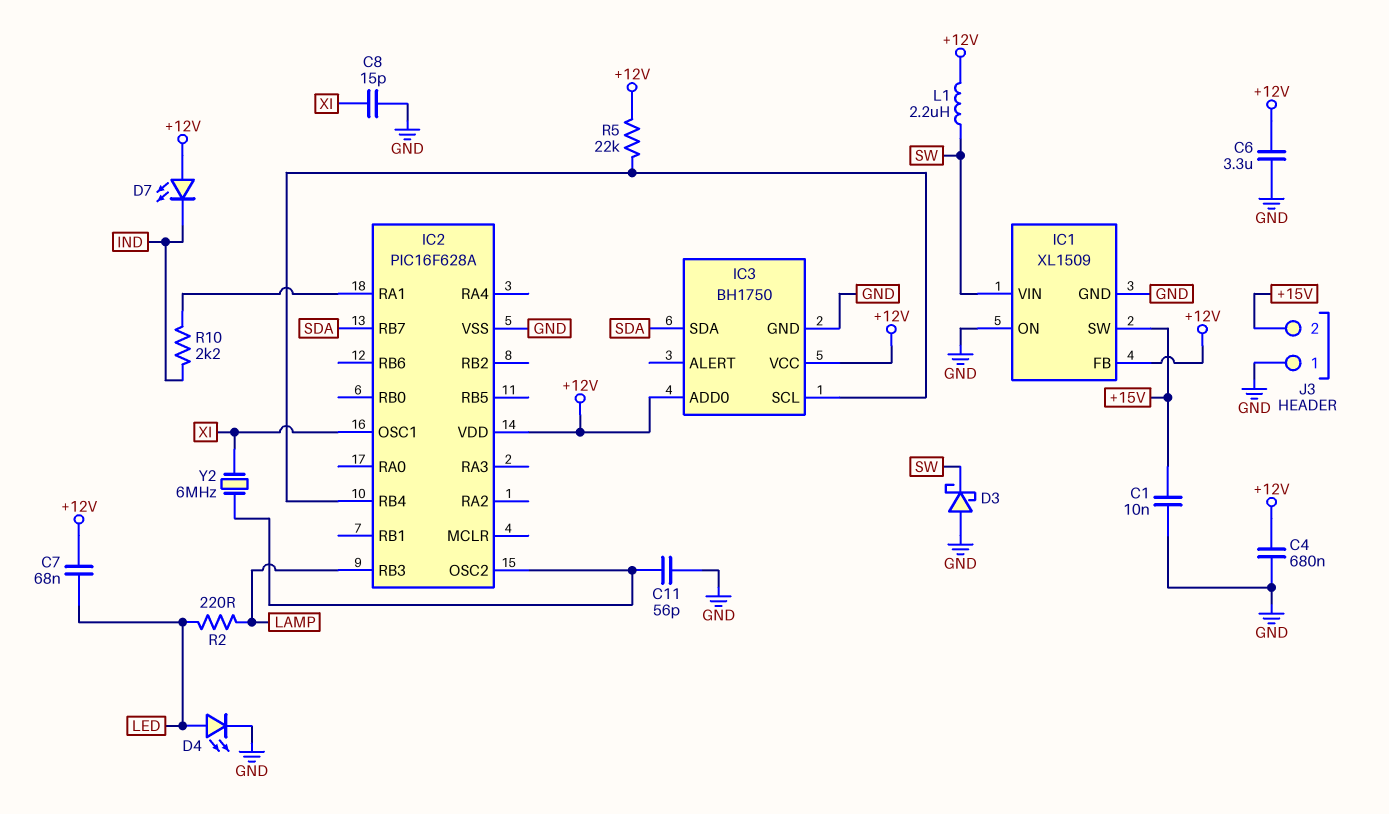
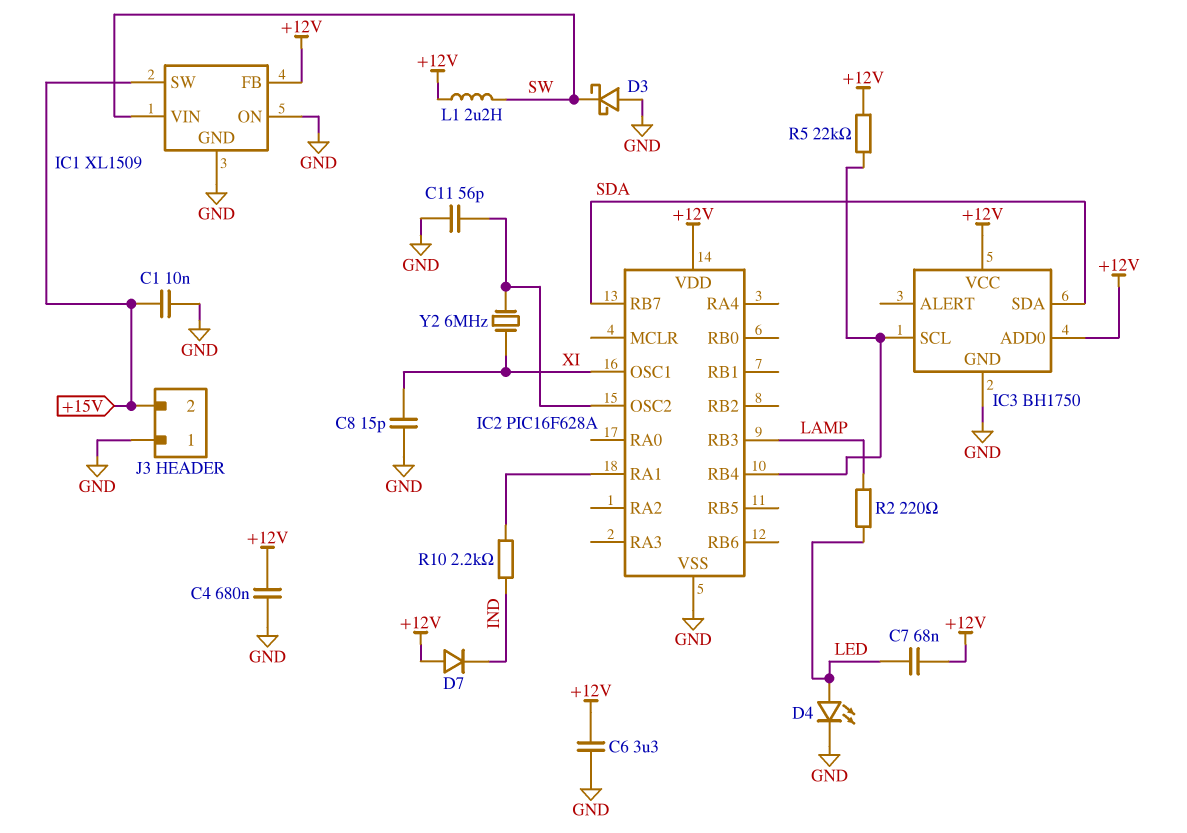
D7: LED (A +12V, K IND) -> diode (A +12V, K IND)

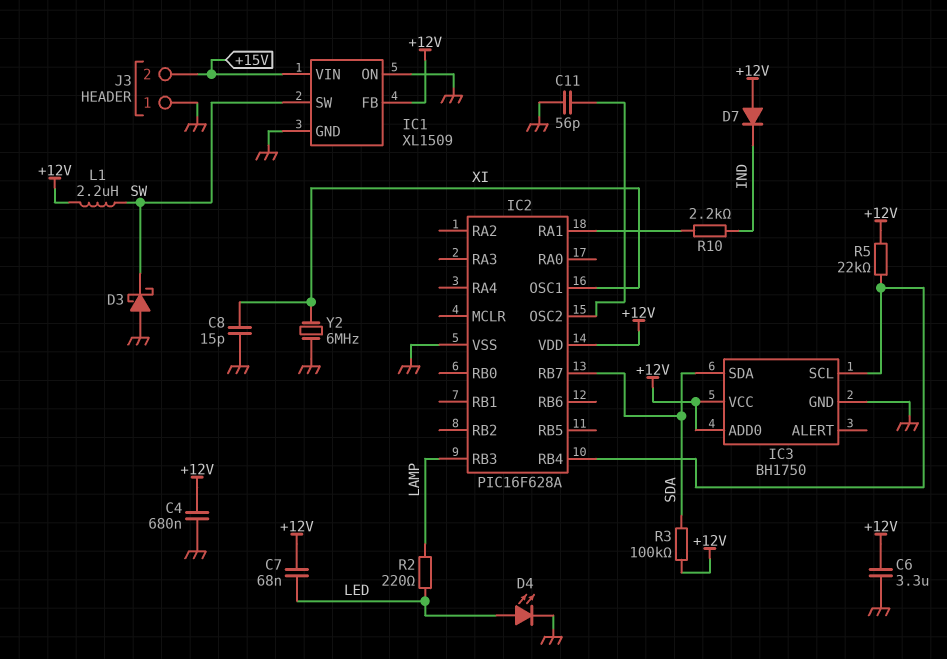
C1: 10nF (+15V, GND) -> none
IC1 pin SW: +15V -> SW
IC1 pin VIN: SW -> +15V
R3: none -> 100k (+12V, SDA)
Y2: 6MHz (IC2/OSC2, XI) -> 6MHz (GND, XI)

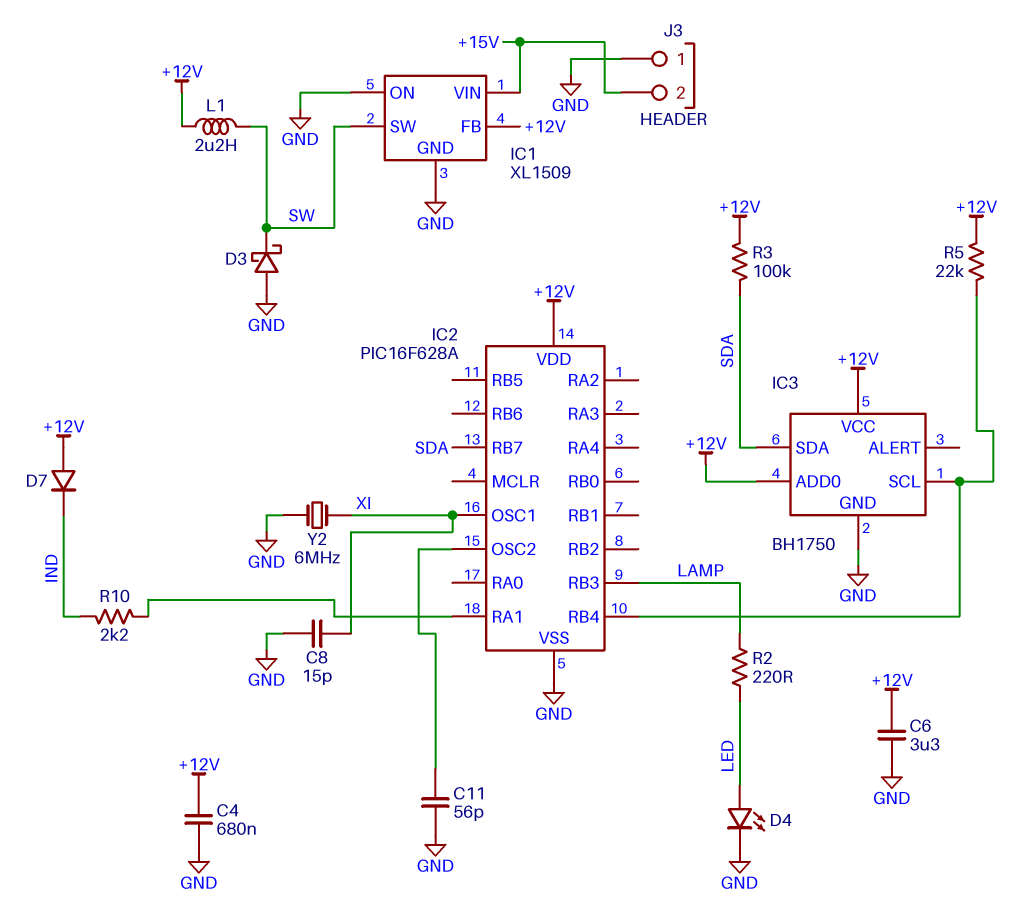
C7: 68nF (+12V, LED) -> none

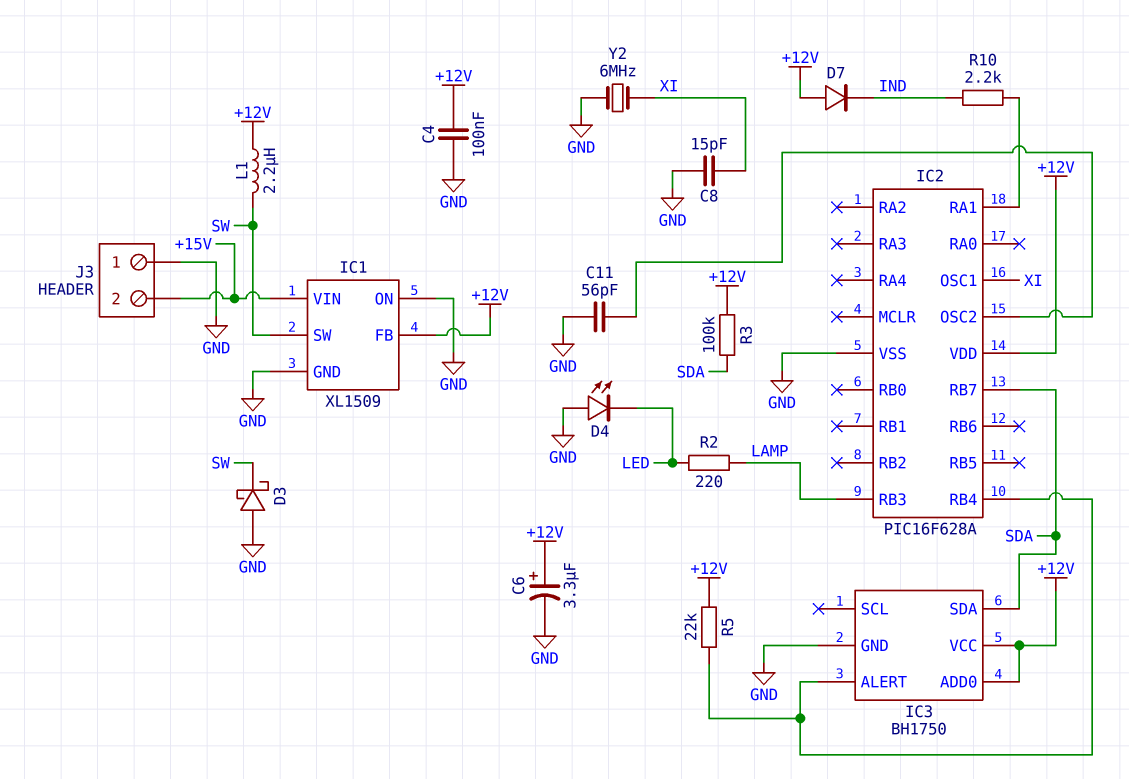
C4: 680nF (+12V, GND) -> 100nF (+12V, GND)
C6: 3.3uF (+12V, GND) -> 3.3uF (plus +12V, minus GND)
D4: LED (A LED, K GND) -> LED (A GND, K LED)
IC3 pin ALERT: none -> IC2/RB4
IC3 pin SCL: IC2/RB4 -> none

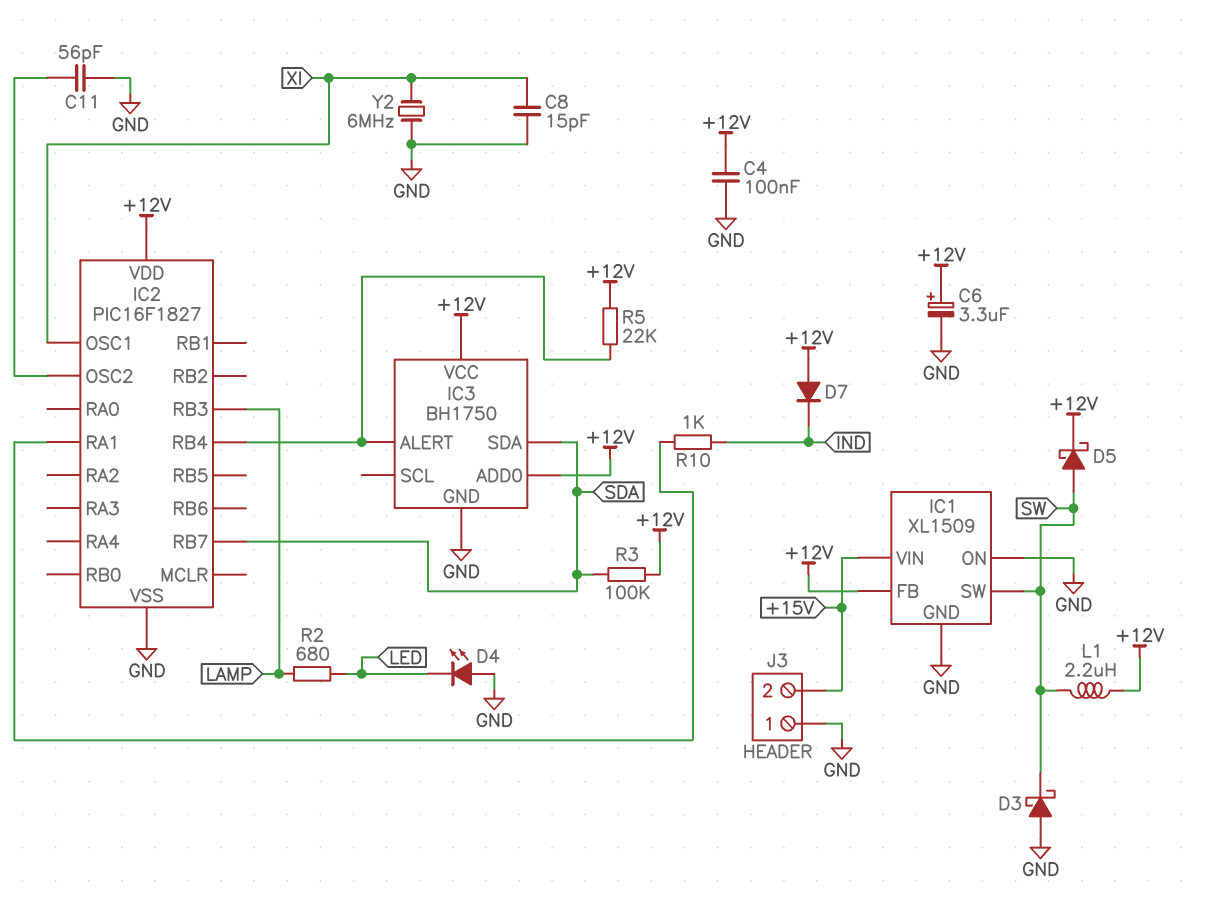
D5: none -> schottky (A SW, K +12V)
IC2: PIC16F628A -> PIC16F1827
R2: 220 (LAMP, LED) -> 680 (LAMP, LED)
R10: 2.2k (IC2/RA1, IND) -> 1k (IC2/RA1, IND)

